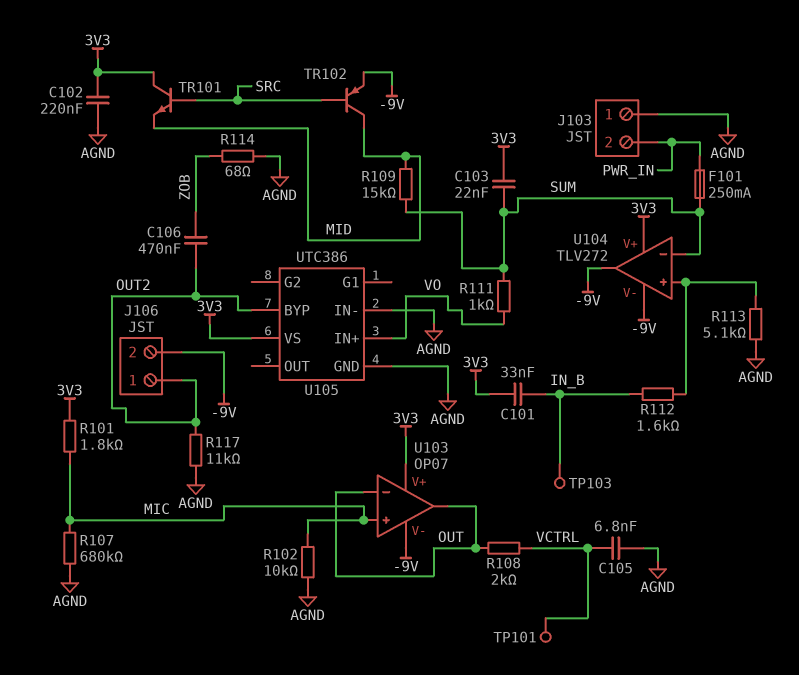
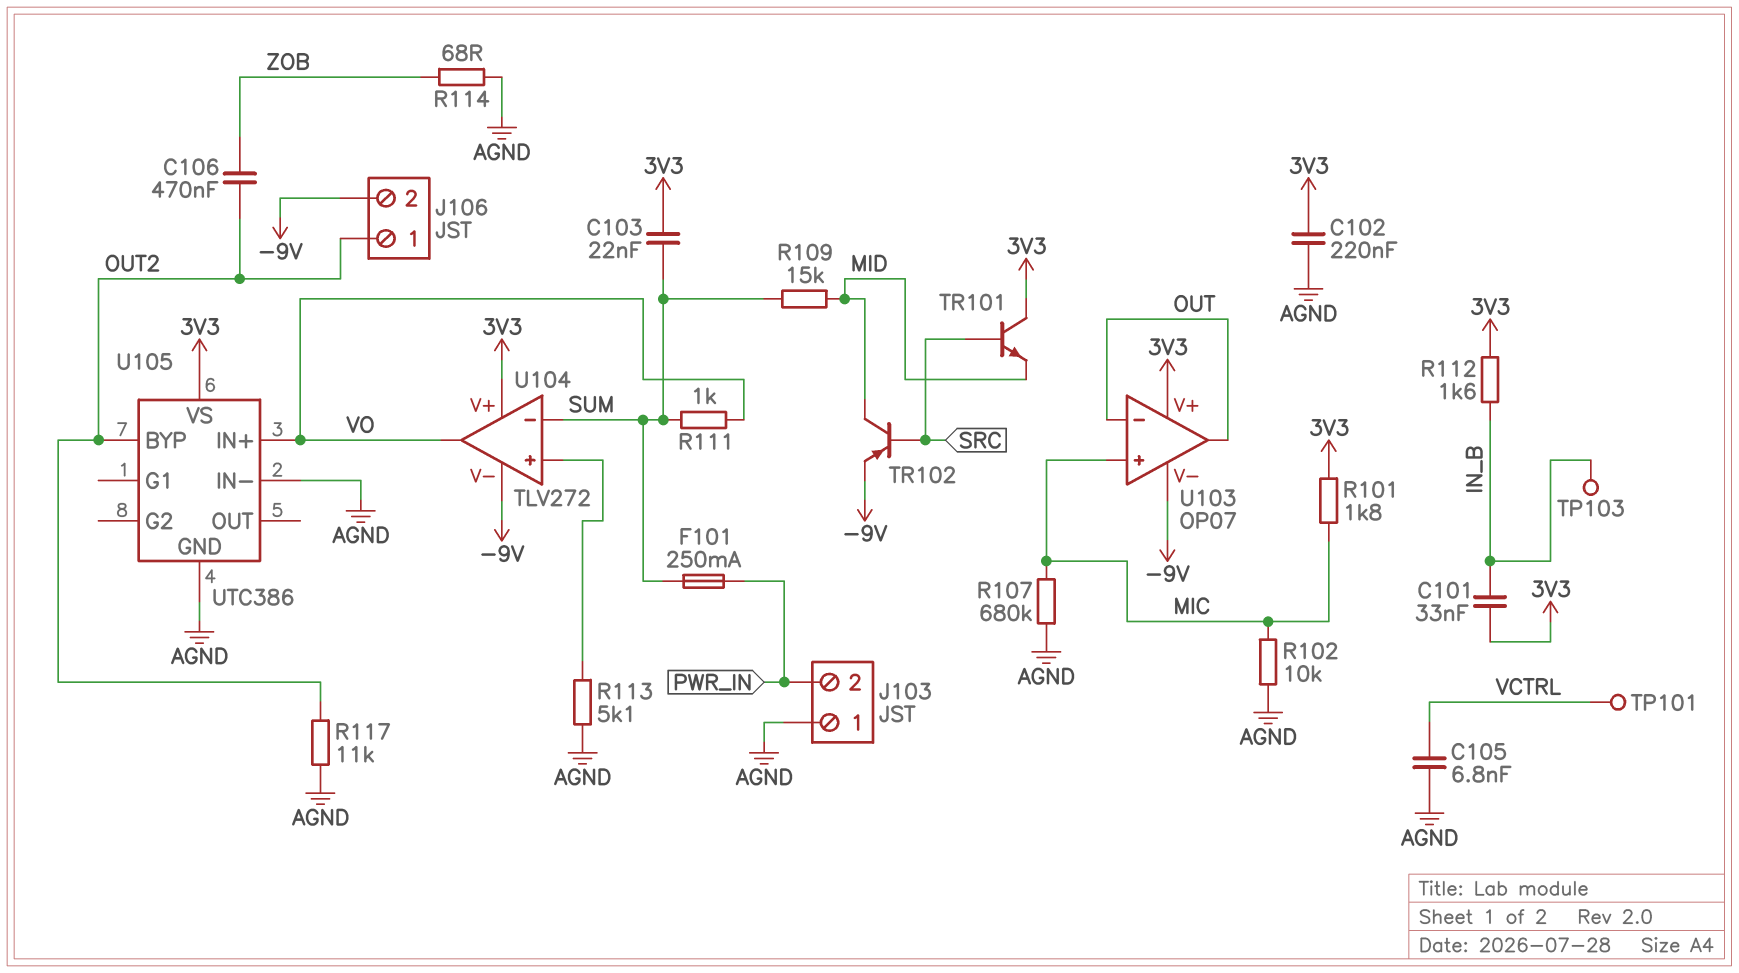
R108: 2k (OUT, VCTRL) -> none
R112: 1.6k (IN_B, U104/in+) -> 1.6k (3V3, IN_B)
U104 pin out: -9V -> VO

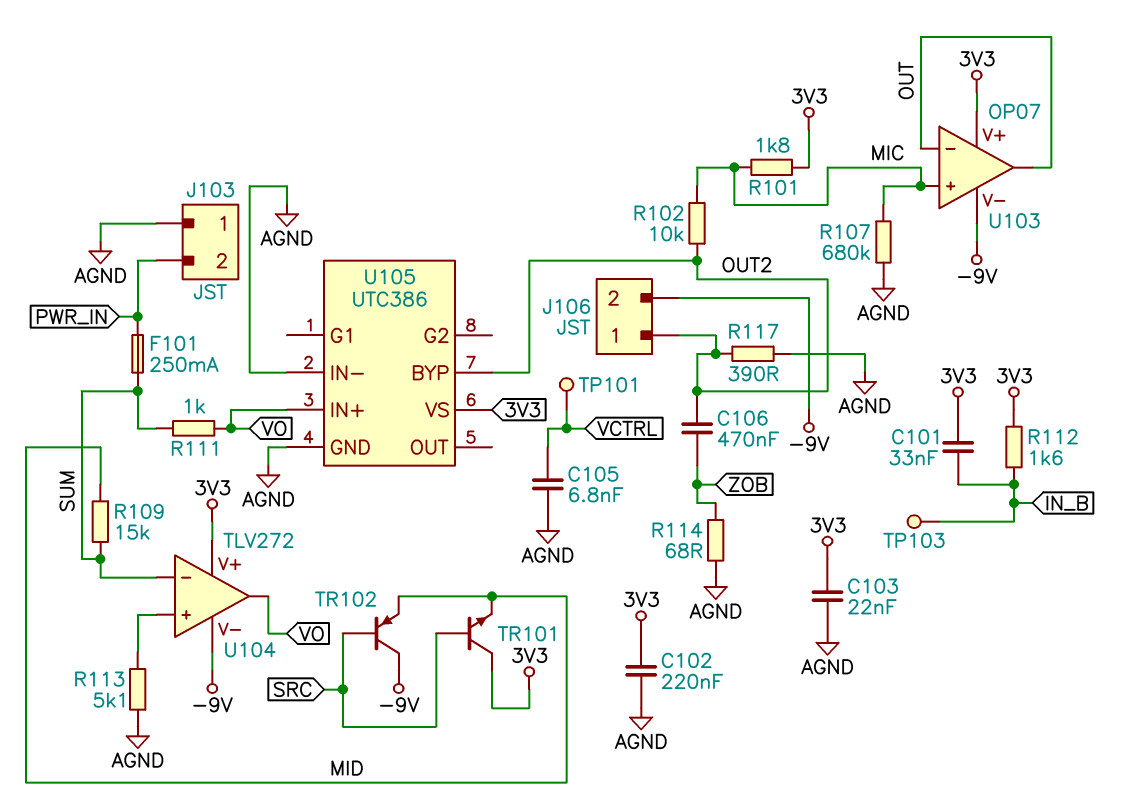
C103: 22nF (3V3, SUM) -> 22nF (3V3, AGND)
R102: 10k (AGND, MIC) -> 10k (MIC, OUT2)
R117: 11k (AGND, OUT2) -> 390 (AGND, OUT2)
TR102: PNP (B SRC, C MID, E -9V) -> PNP (B SRC, C -9V, E MID)

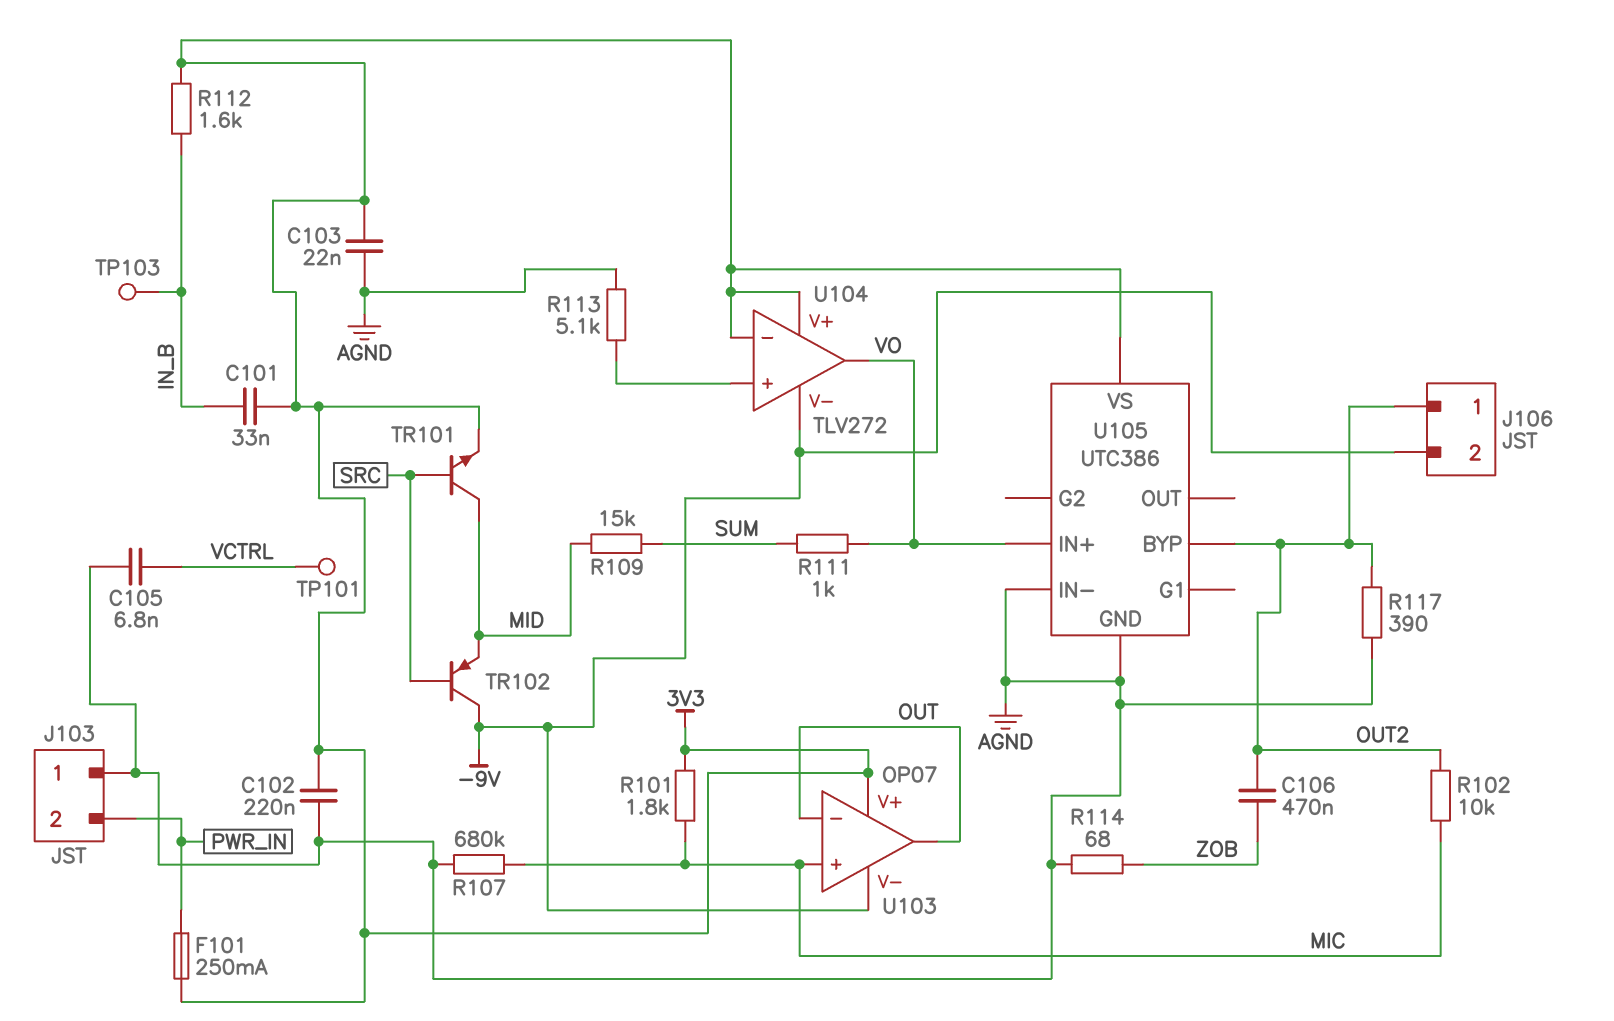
F101: 250mA (PWR_IN, SUM) -> 250mA (3V3, PWR_IN)
TR101: NPN (B SRC, C 3V3, E MID) -> NPN (B SRC, C MID, E 3V3)
U104 pin in-: SUM -> 3V3

